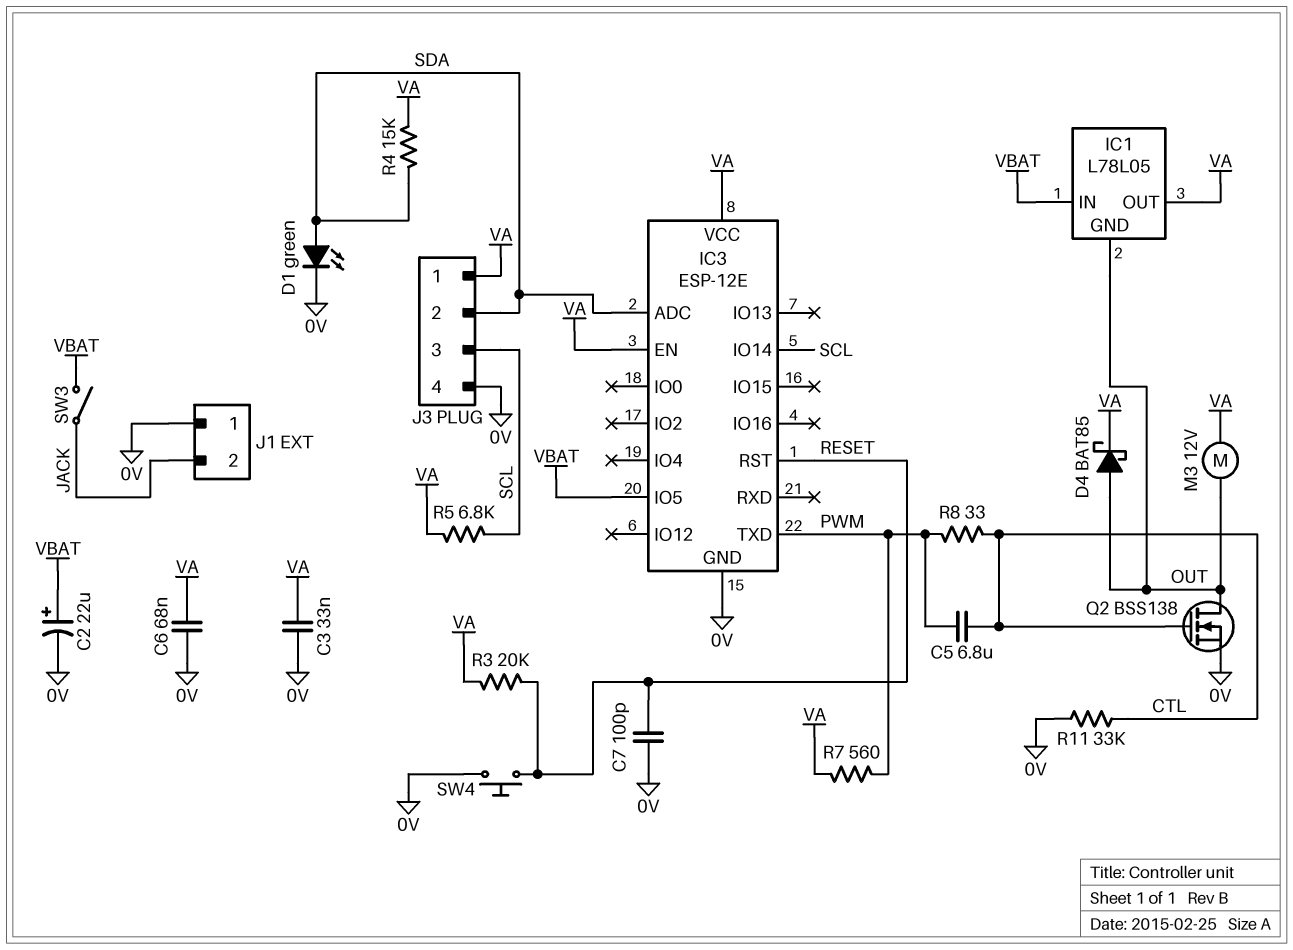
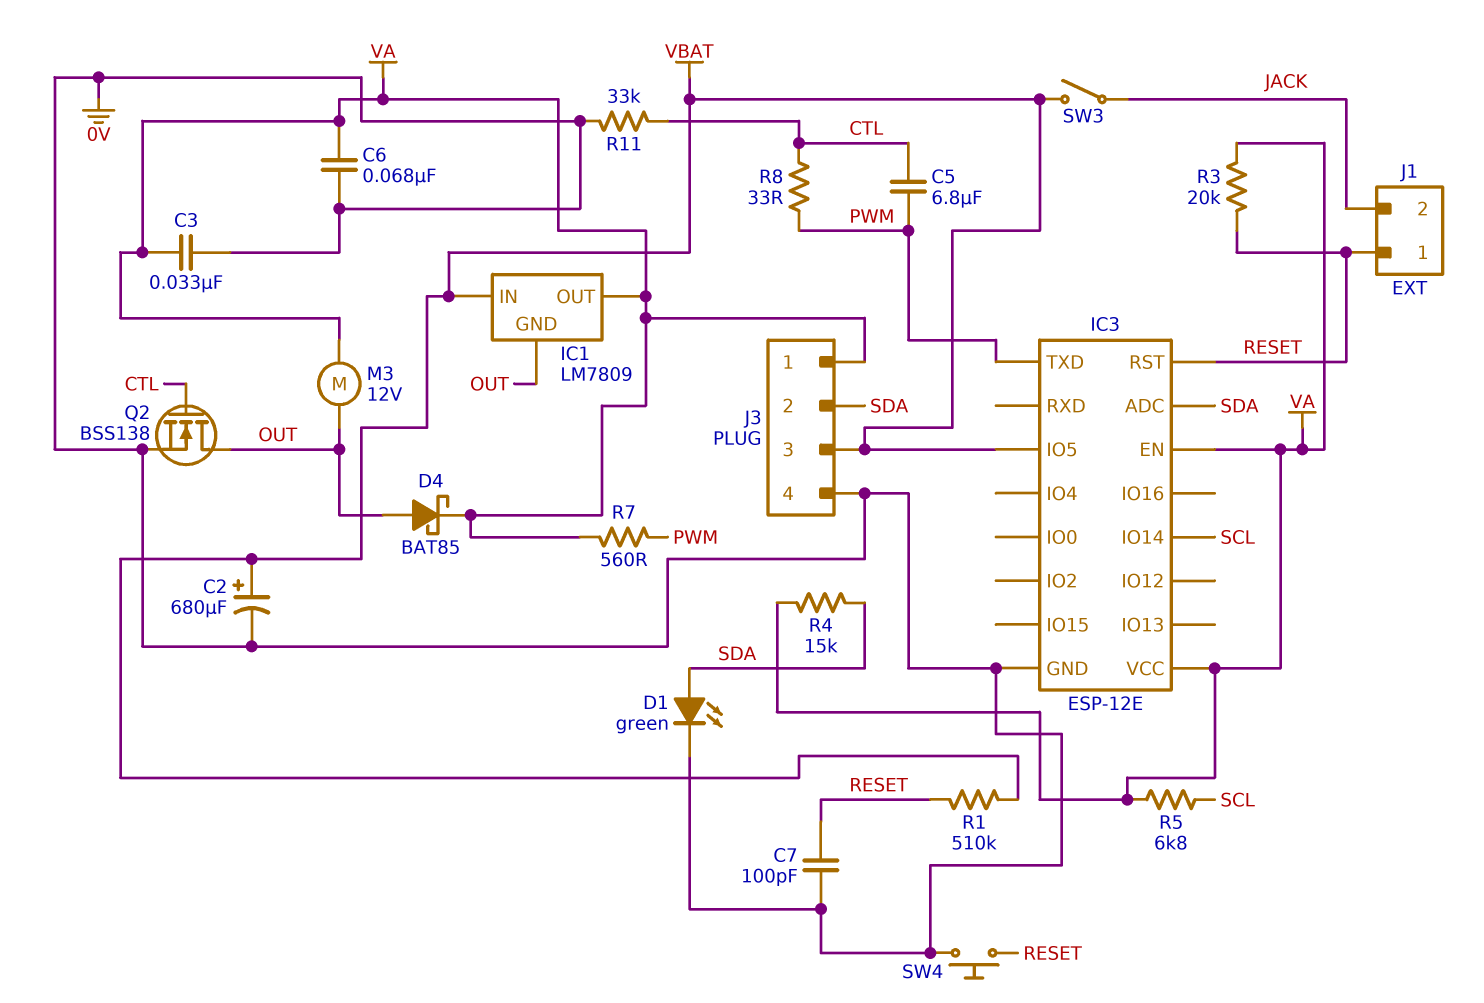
C2: 22uF (plus VBAT, minus 0V) -> 680uF (plus VBAT, minus 0V)
IC1: L78L05 -> LM7809
J1 pin 1: 0V -> RESET
J3 pin 3: SCL -> VBAT
R1: none -> 510k (RESET, VBAT)

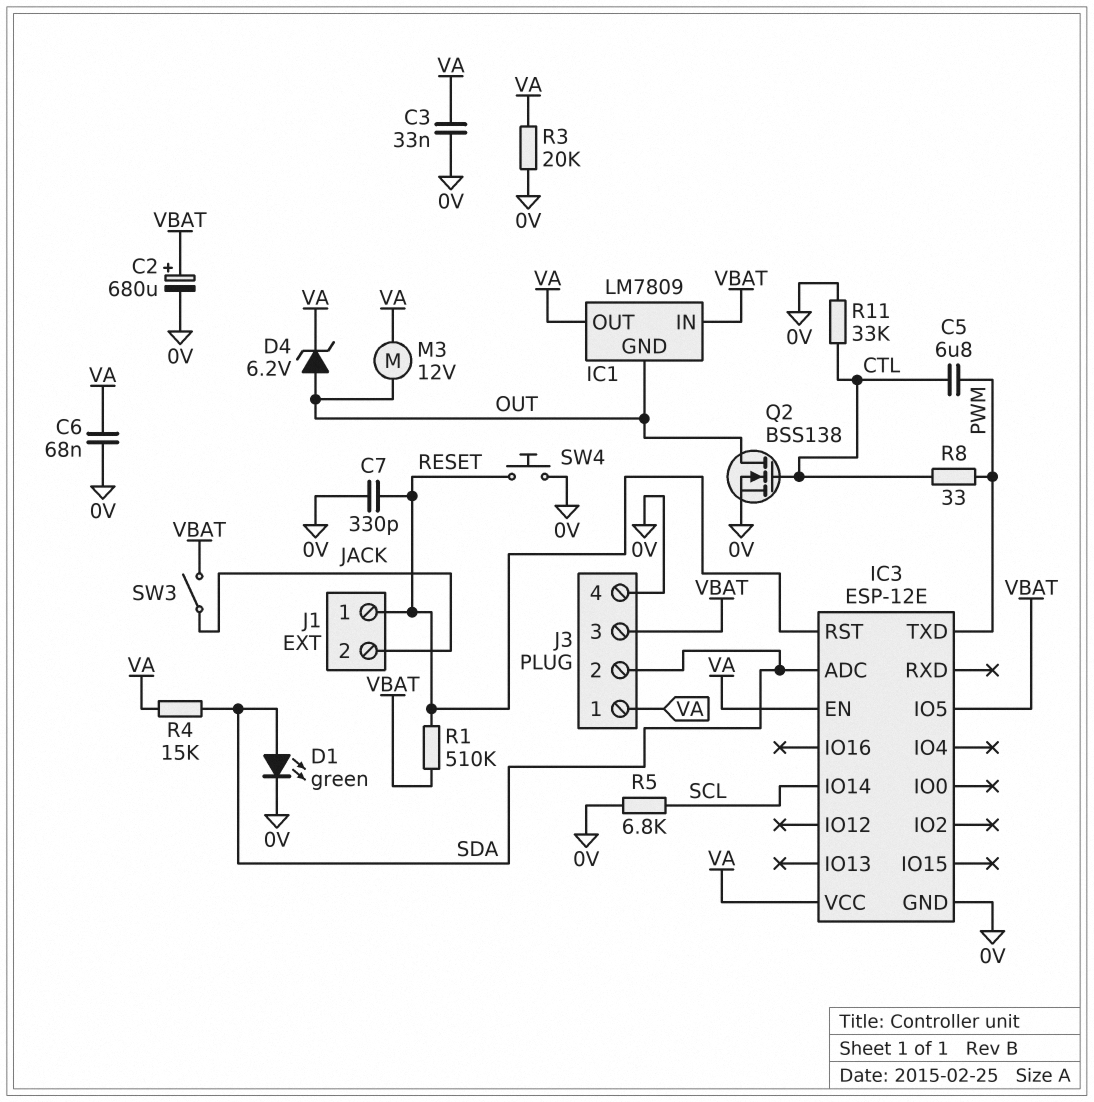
C7: 100pF (0V, RESET) -> 330pF (0V, RESET)
D4: schottky BAT85 (A OUT, K VA) -> zener 6.2V (A OUT, K VA)
R3: 20k (RESET, VA) -> 20k (0V, VA)
R5: 6.8k (SCL, VA) -> 6.8k (0V, SCL)
R7: 560 (PWM, VA) -> none

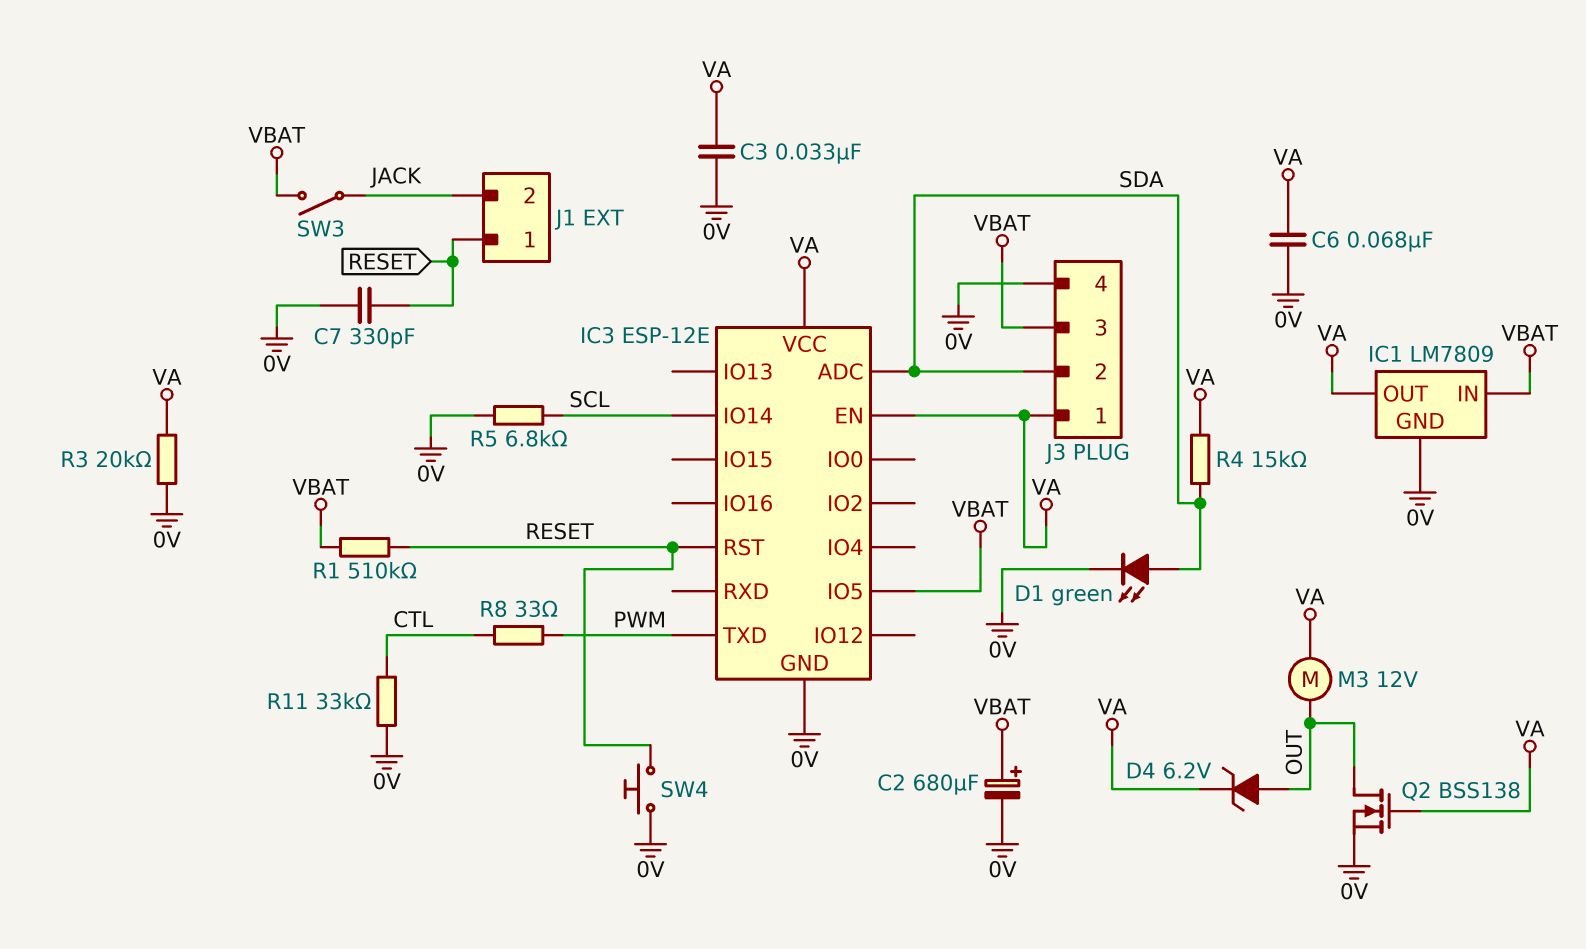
C5: 6.8uF (CTL, PWM) -> none
IC1 pin GND: OUT -> 0V
Q2: NMOS BSS138 (G CTL, D OUT, S 0V) -> NMOS BSS138 (G VA, D OUT, S 0V)

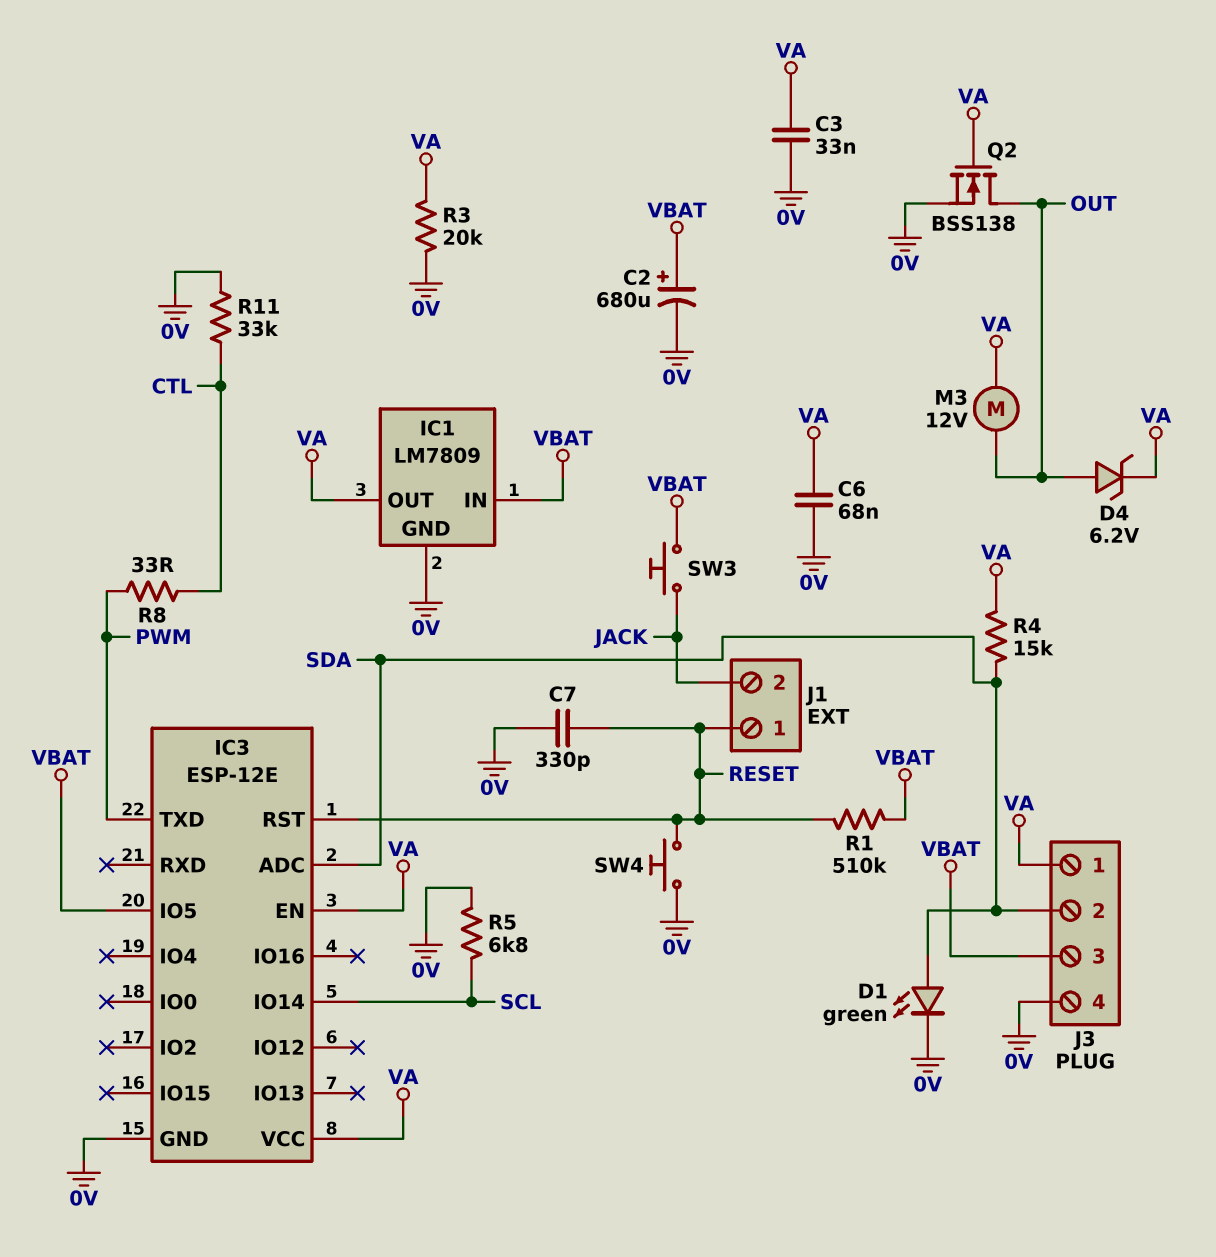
SW3: switch (JACK, VBAT) -> button (JACK, VBAT)

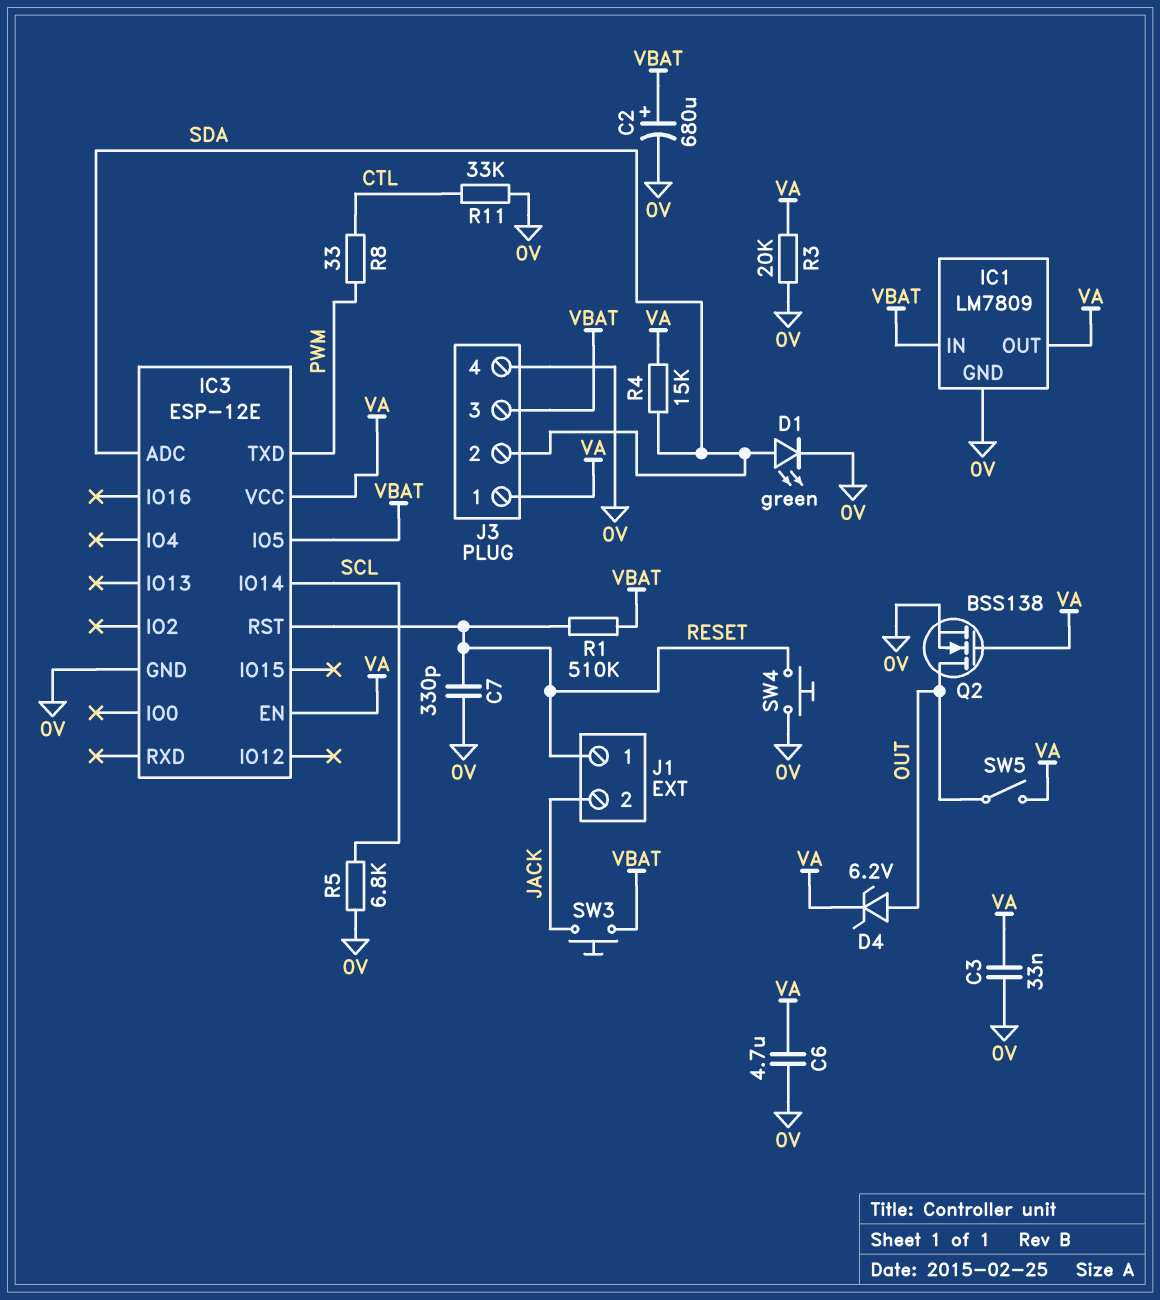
C6: 68nF (0V, VA) -> 4.7uF (0V, VA)
M3: motor 12V (OUT, VA) -> none
SW5: none -> switch (OUT, VA)

